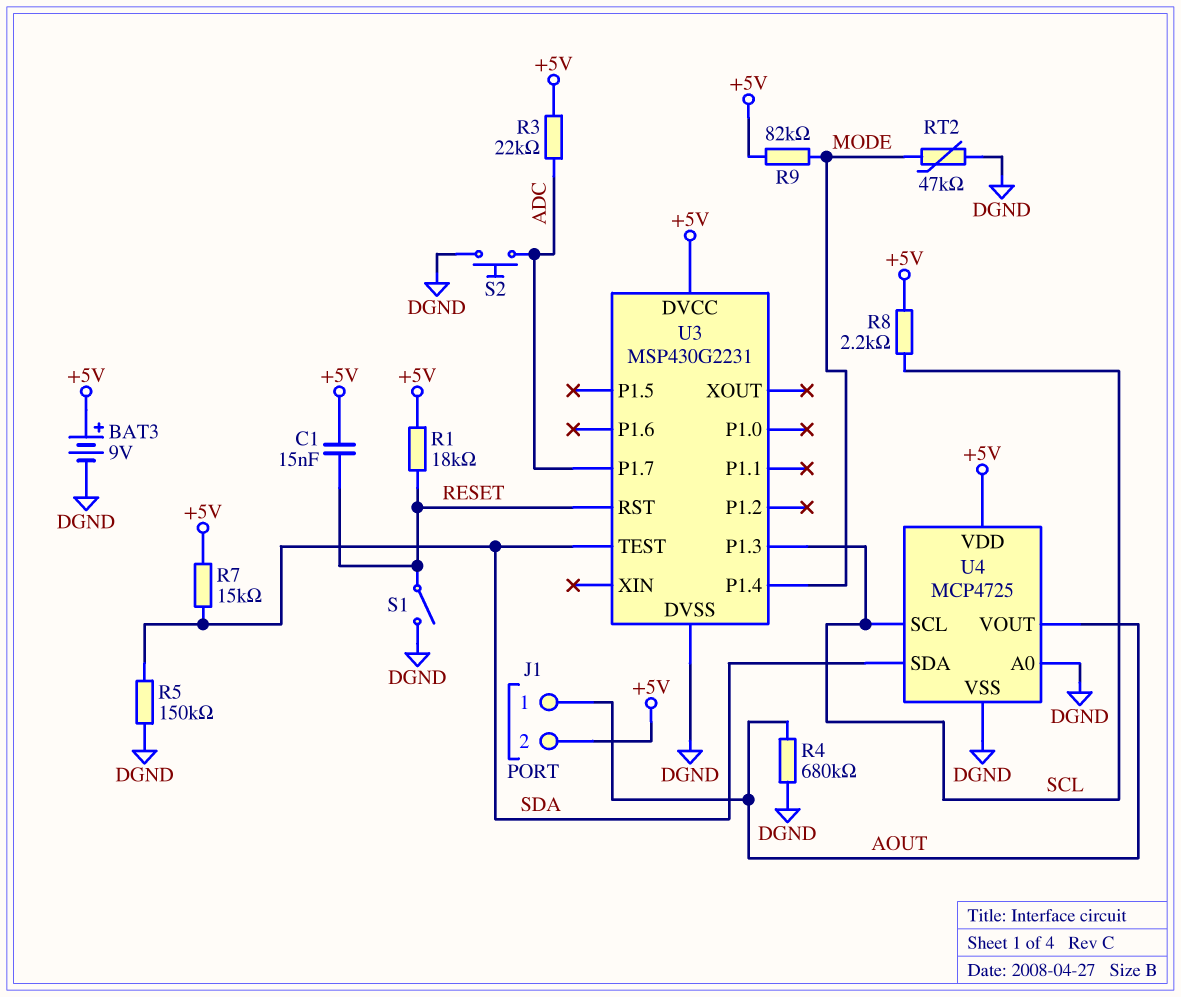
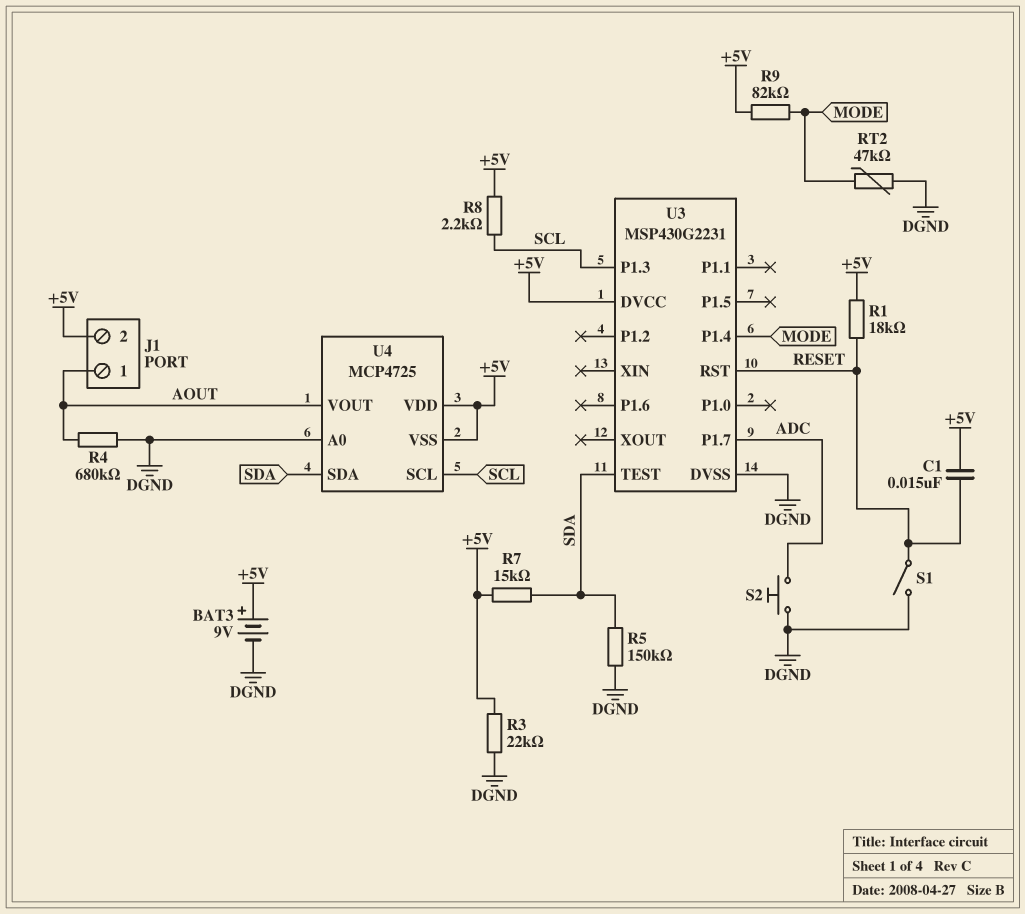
R3: 22k (+5V, ADC) -> 22k (+5V, DGND)
U4 pin VSS: DGND -> +5V

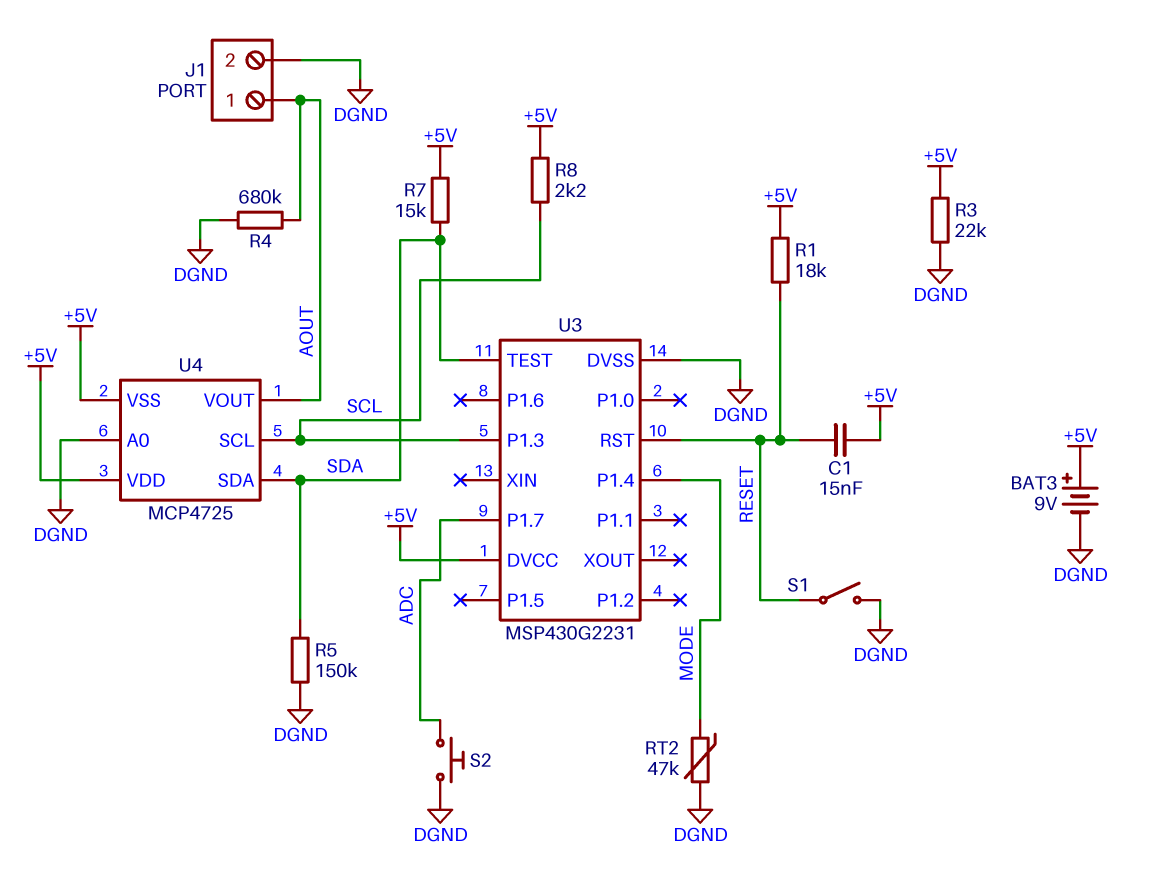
J1 pin 2: +5V -> DGND
R9: 82k (+5V, MODE) -> none

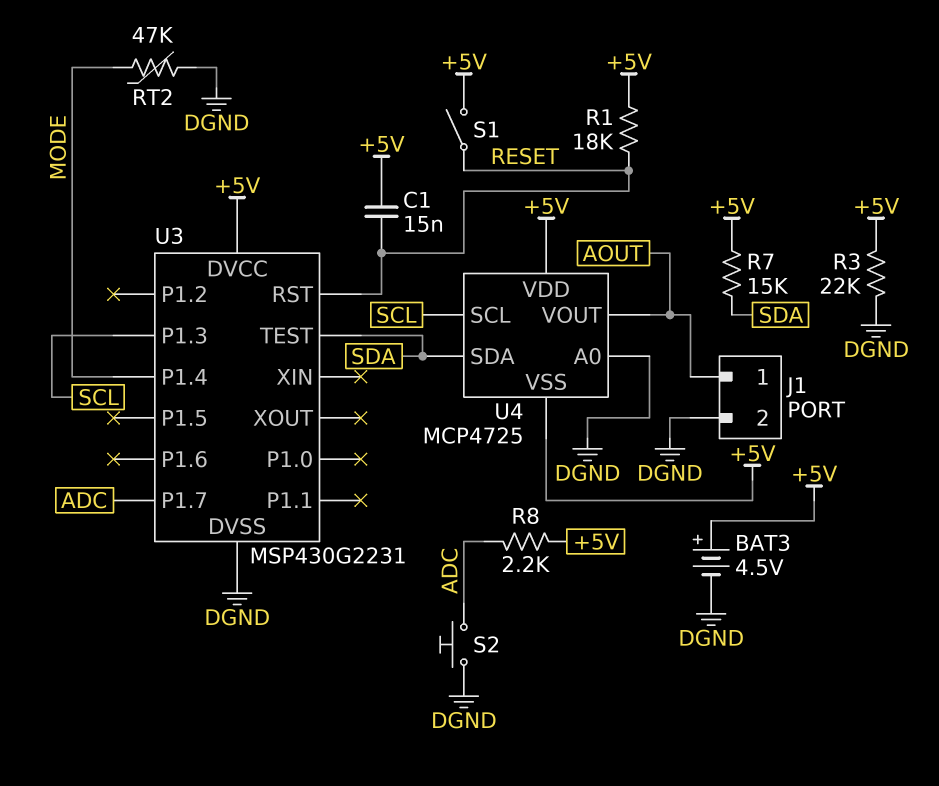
BAT3: 9V (plus +5V, minus DGND) -> 4.5V (plus +5V, minus DGND)
R4: 680k (AOUT, DGND) -> none
R5: 150k (DGND, SDA) -> none
R8: 2.2k (+5V, SCL) -> 2.2k (+5V, ADC)
S1: switch (DGND, RESET) -> switch (+5V, RESET)

